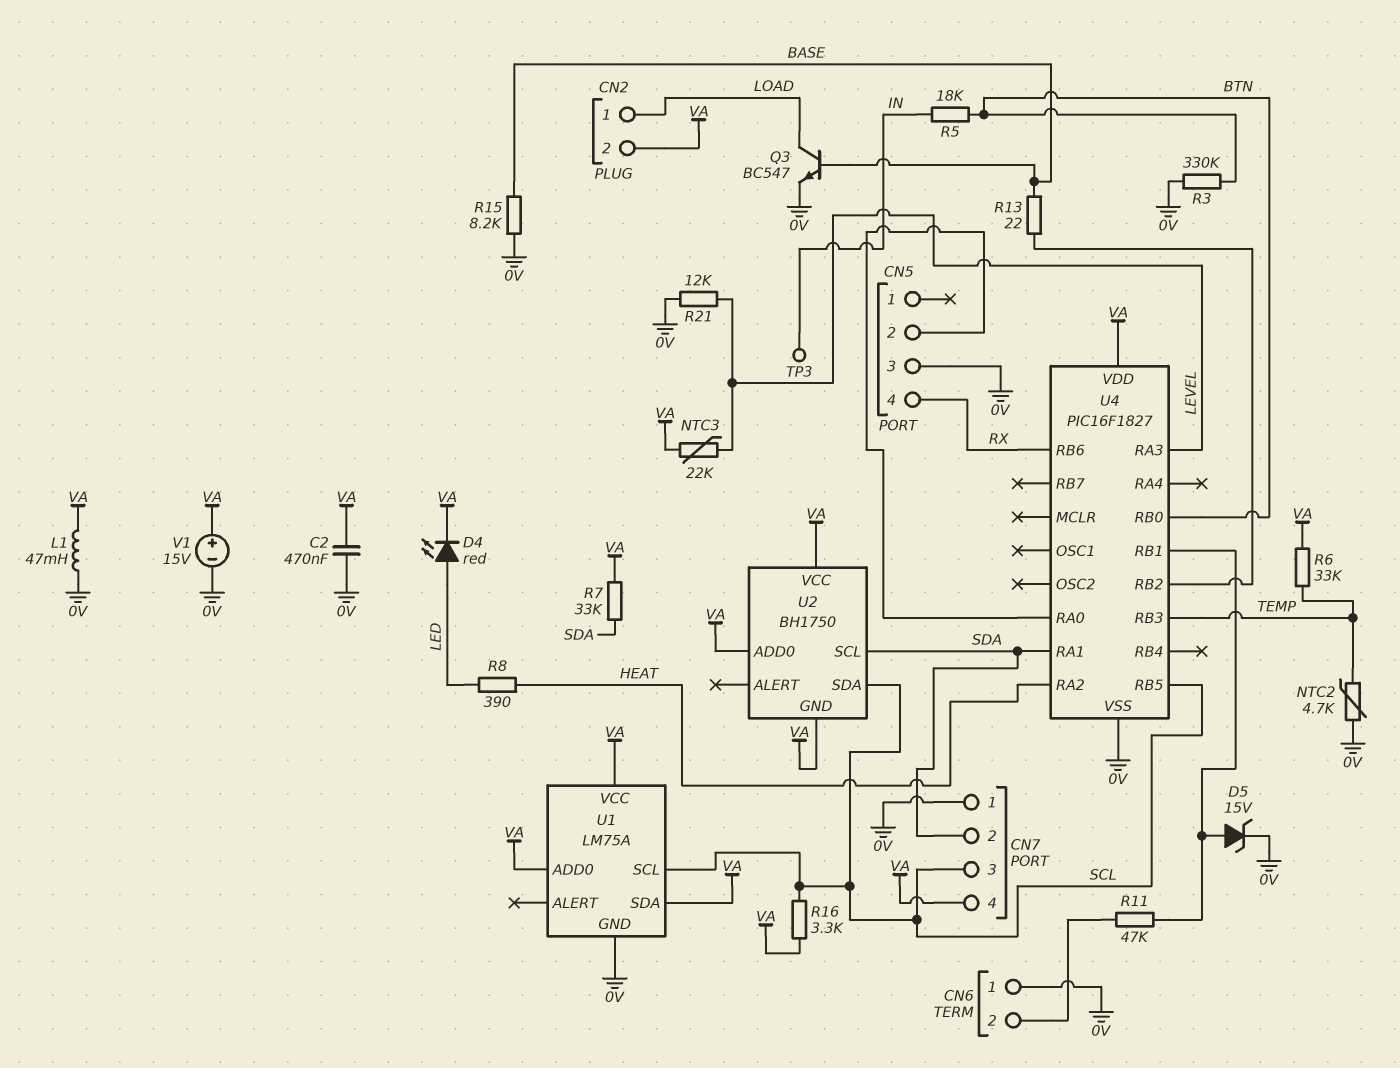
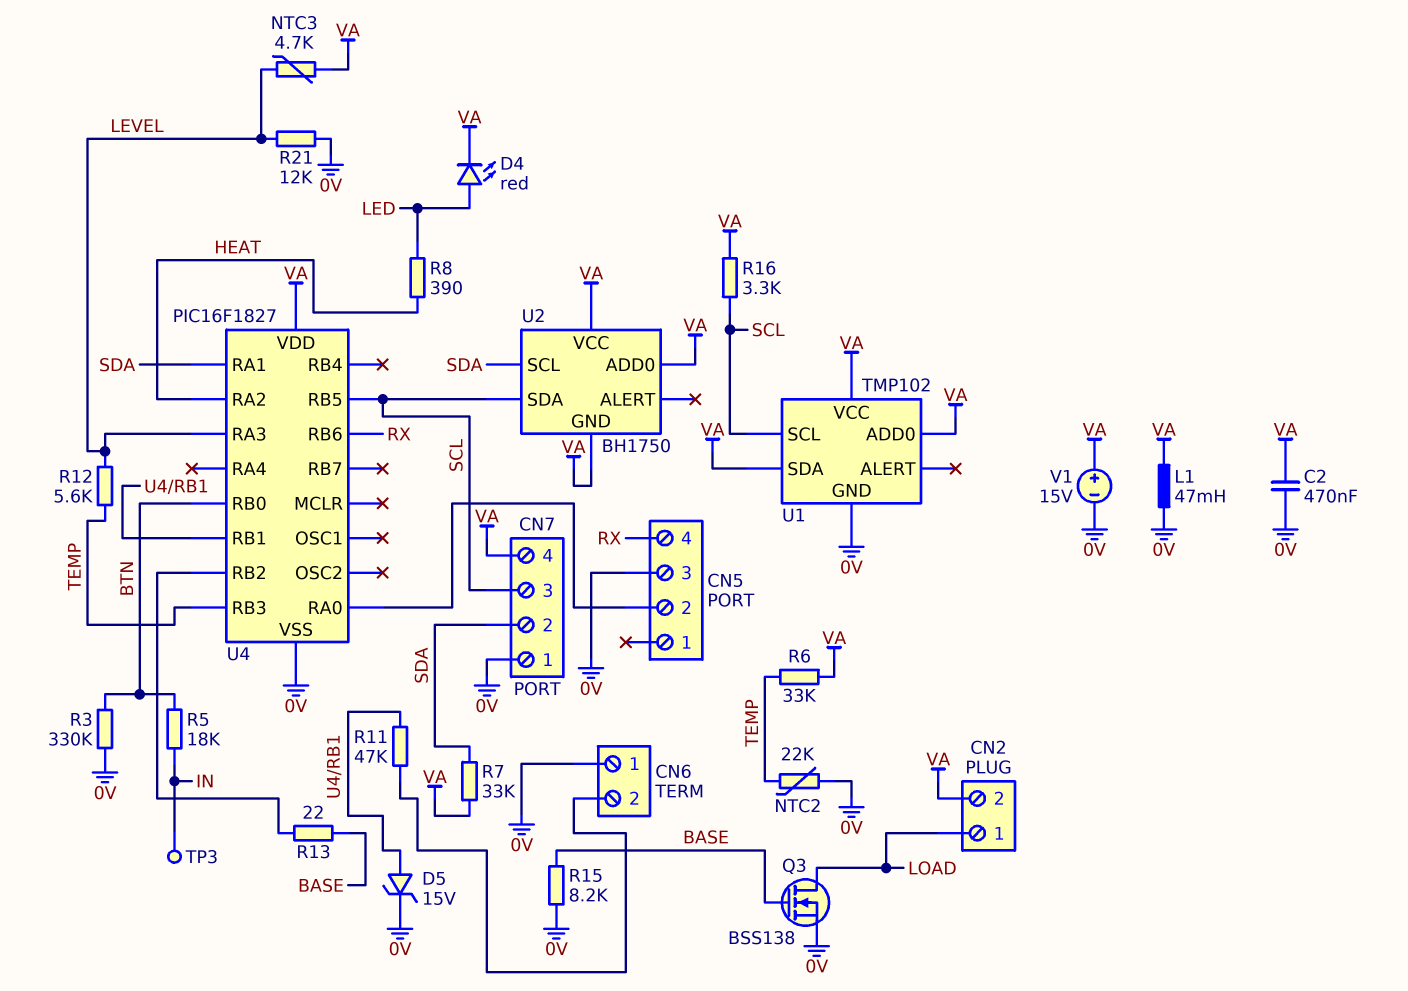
NTC2: 4.7k (0V, TEMP) -> 22k (0V, TEMP)
NTC3: 22k (LEVEL, VA) -> 4.7k (LEVEL, VA)
Q3: NPN BC547 (B BASE, C LOAD, E 0V) -> NMOS BSS138 (G BASE, D LOAD, S 0V)
R12: none -> 5.6k (LEVEL, TEMP)
U1: LM75A -> TMP102

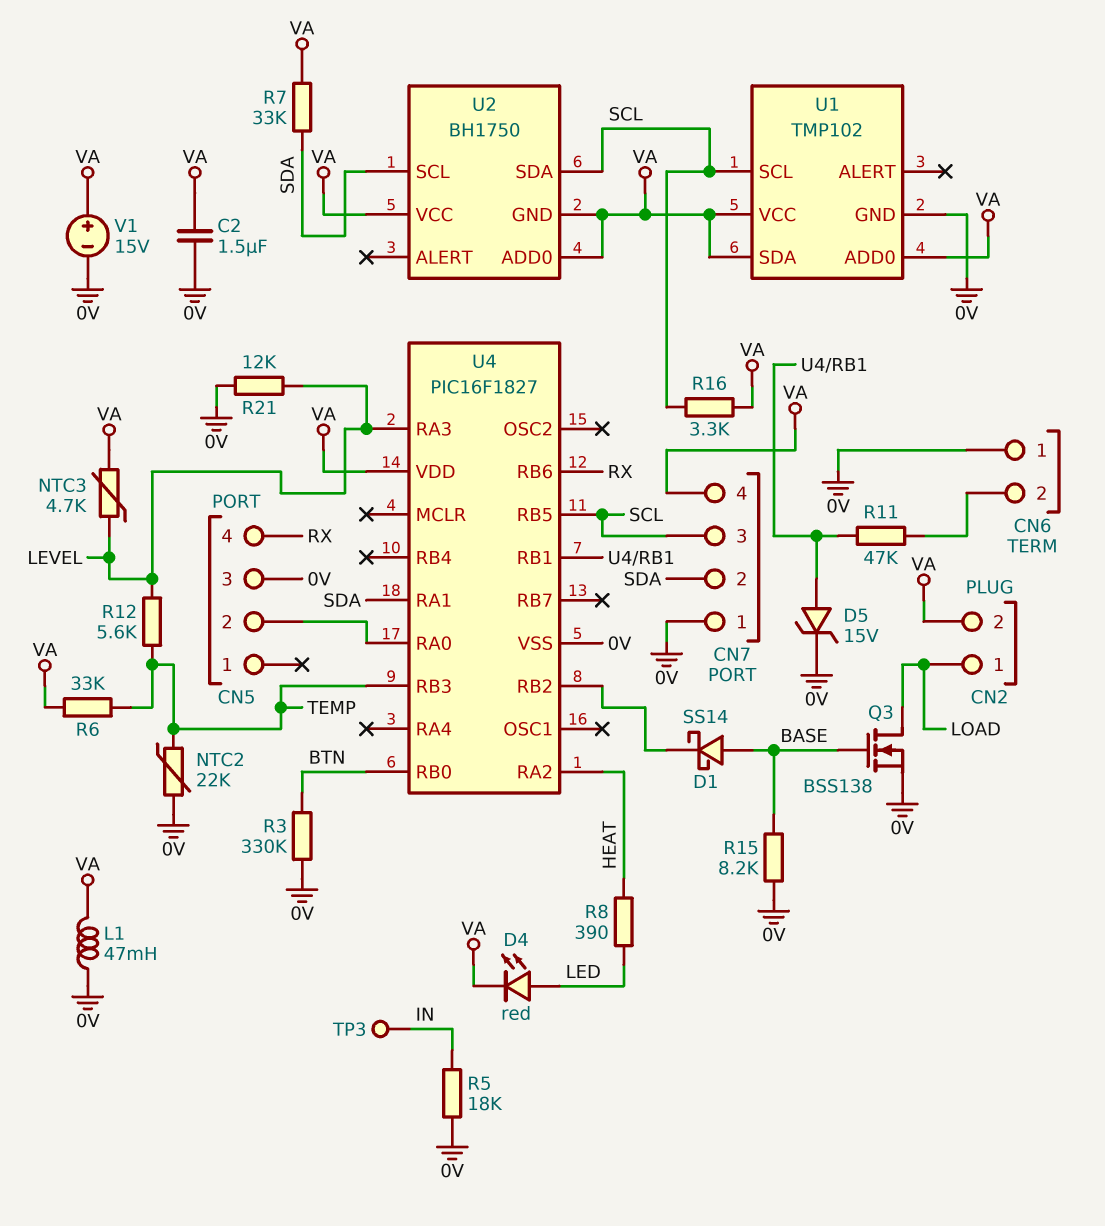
C2: 470nF (0V, VA) -> 1.5uF (0V, VA)
D1: none -> schottky SS14 (A BASE, K U4/RB2)
R5: 18k (BTN, IN) -> 18k (0V, IN)
R13: 22 (BASE, U4/RB2) -> none

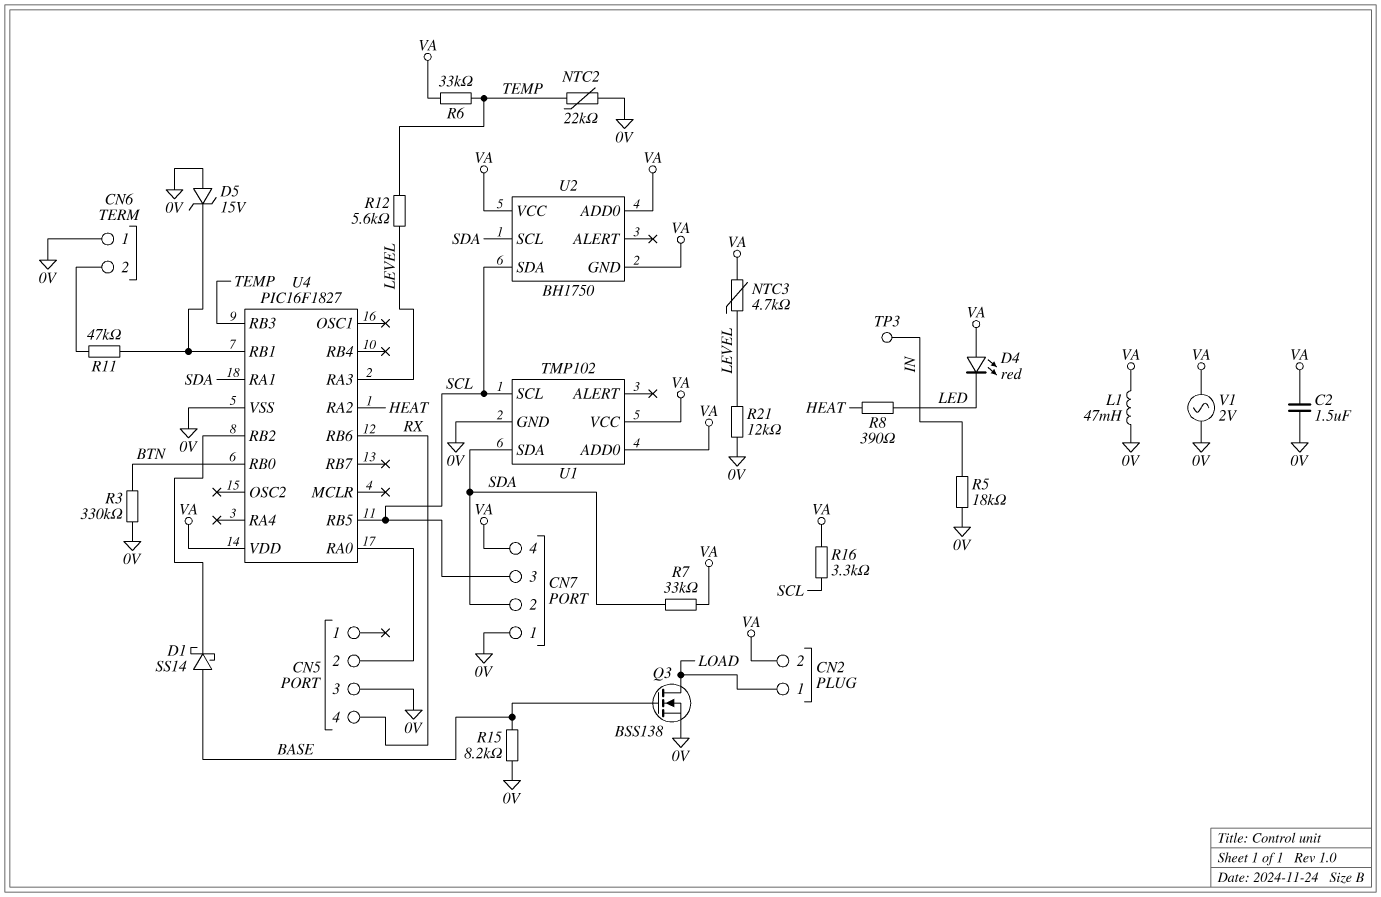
D4: LED red (A LED, K VA) -> LED red (A VA, K LED)
D5: zener 15V (A U4/RB1, K 0V) -> zener 15V (A 0V, K U4/RB1)
U1 pin SDA: VA -> SDA
V1: 15V (plus VA, minus 0V) -> AC 2V (0V, VA)

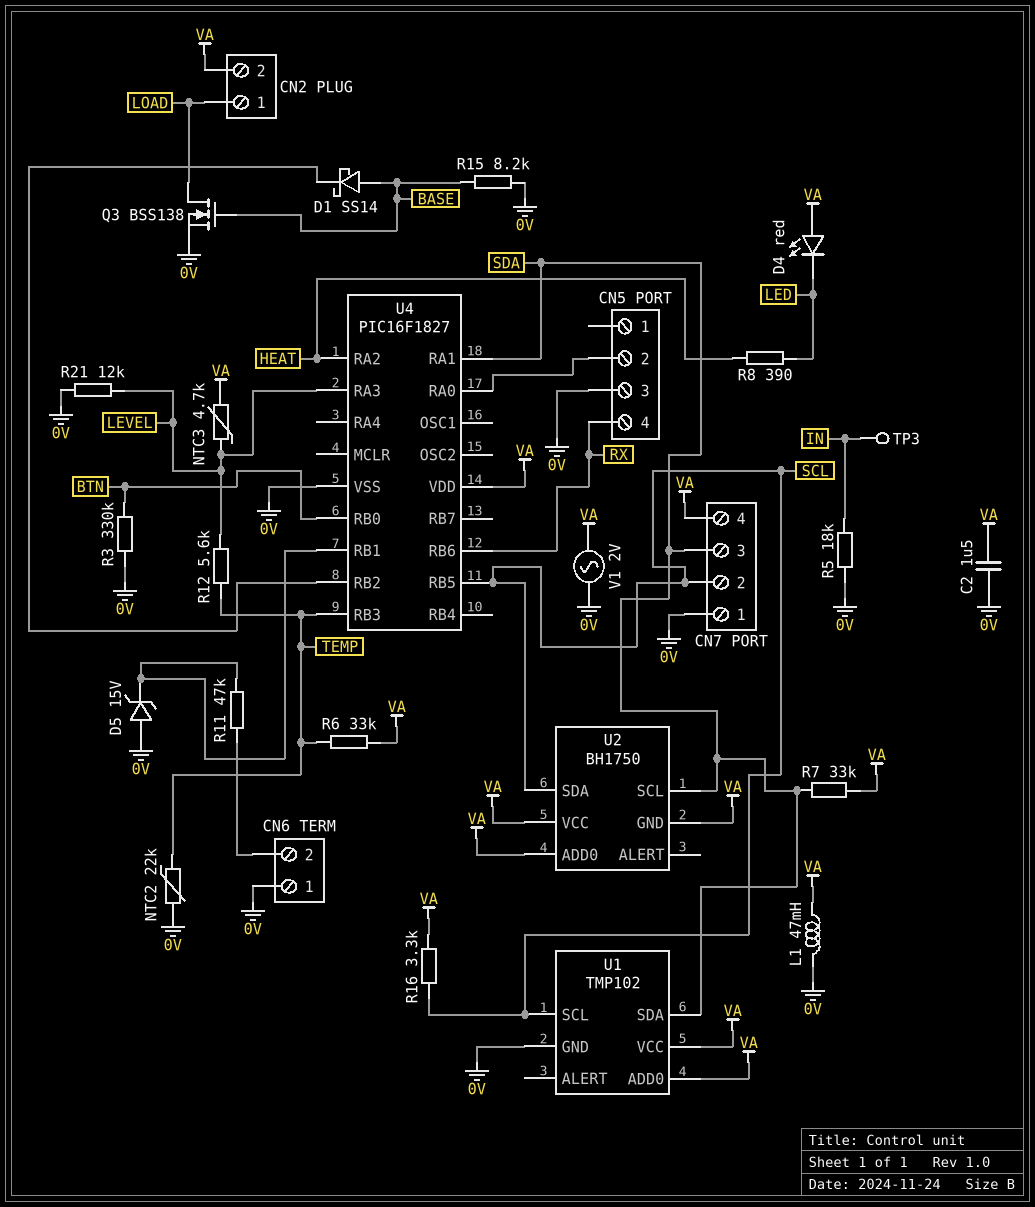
CN7 pin 2: SDA -> SCL
CN7 pin 3: SCL -> SDA

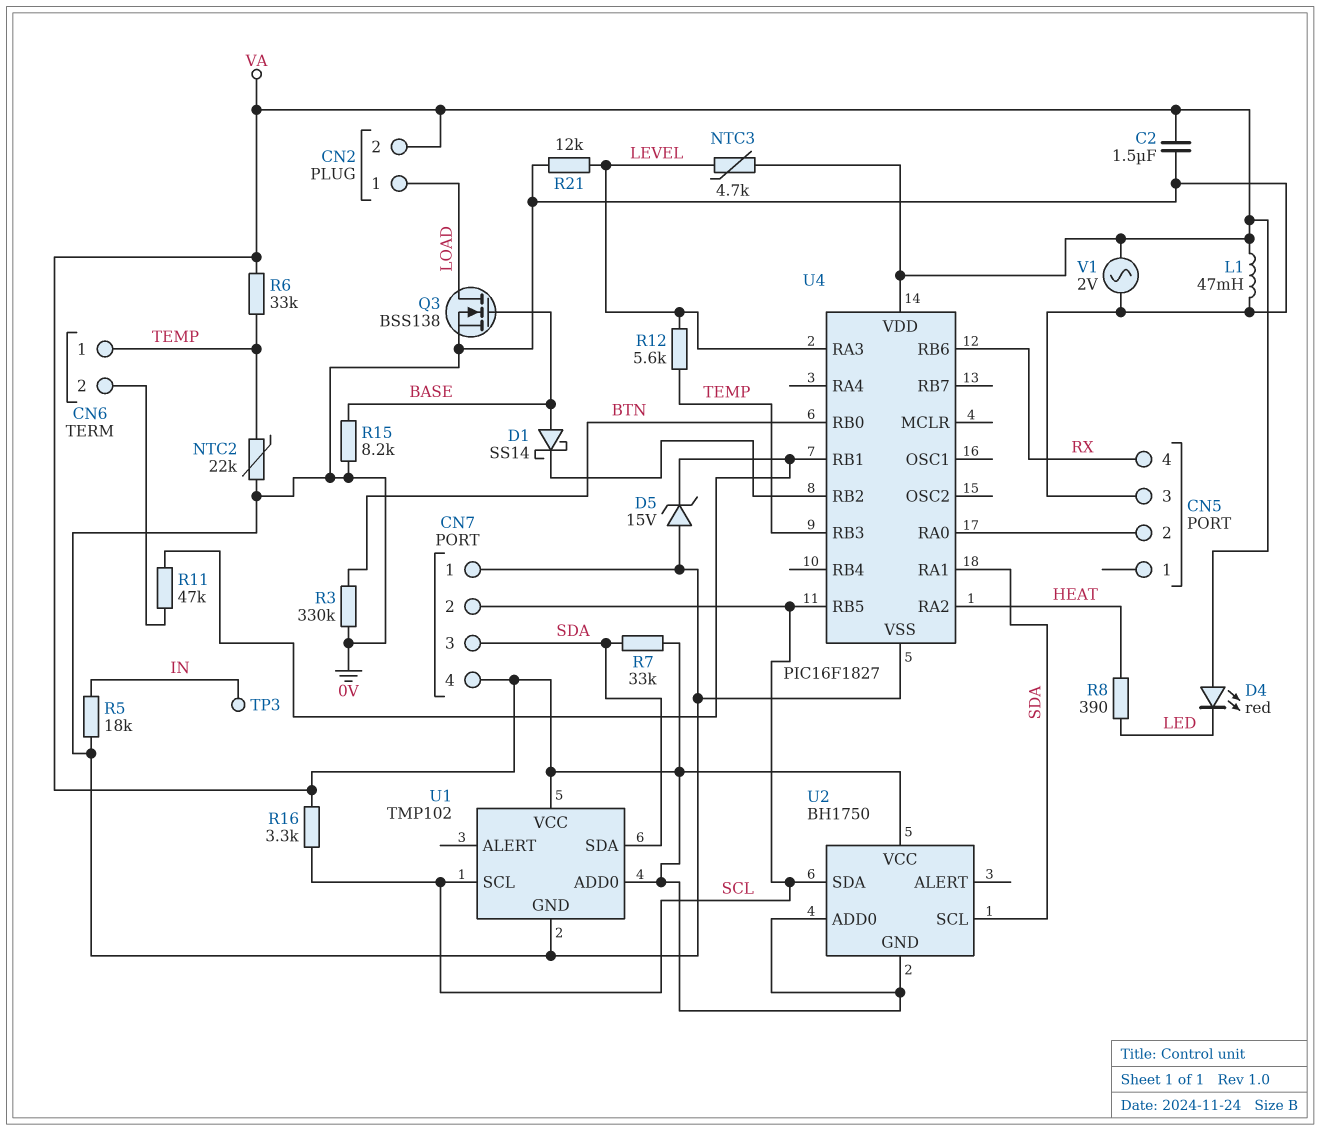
CN6 pin 1: 0V -> TEMP

